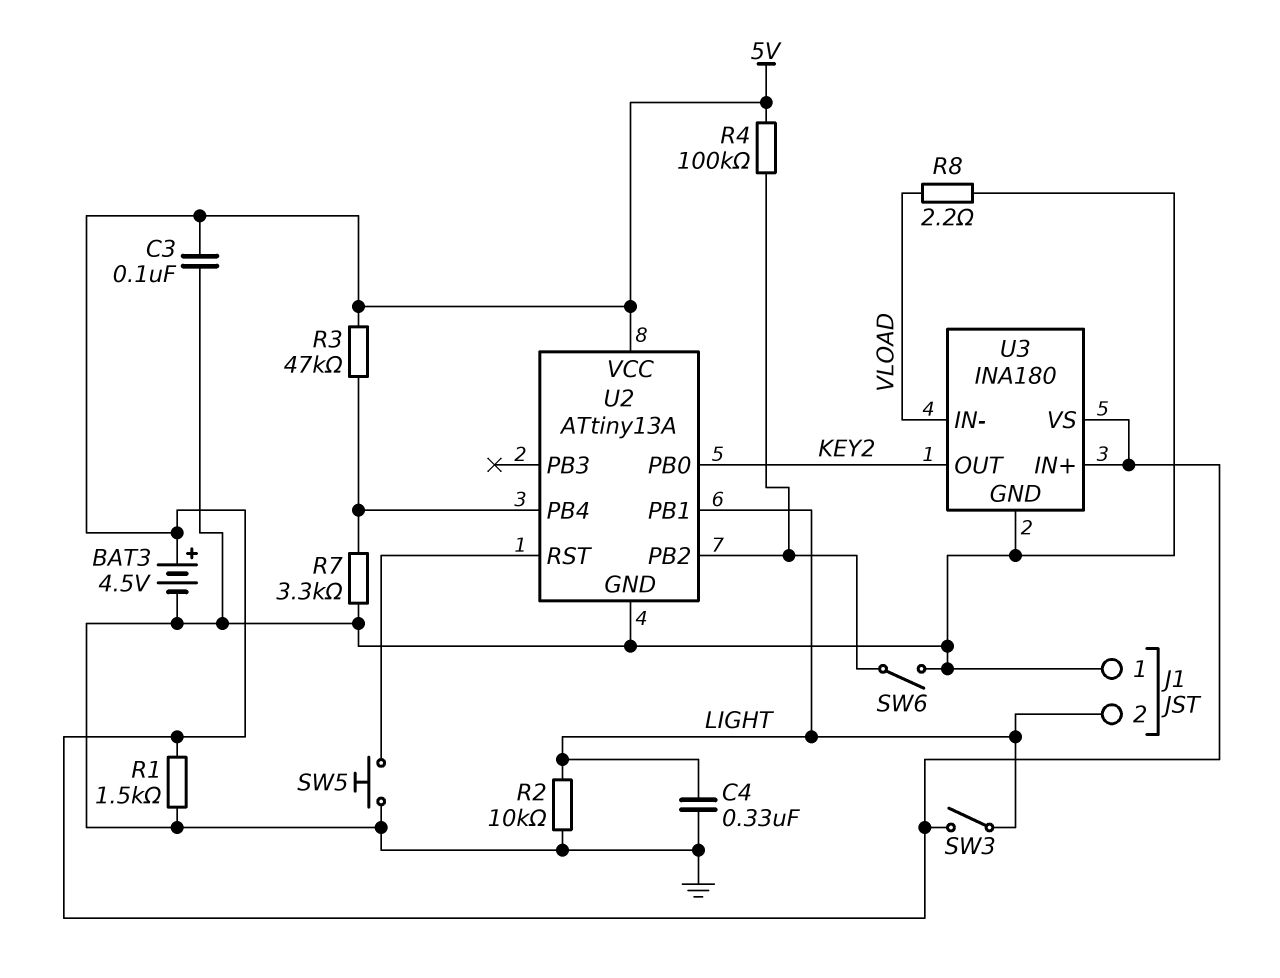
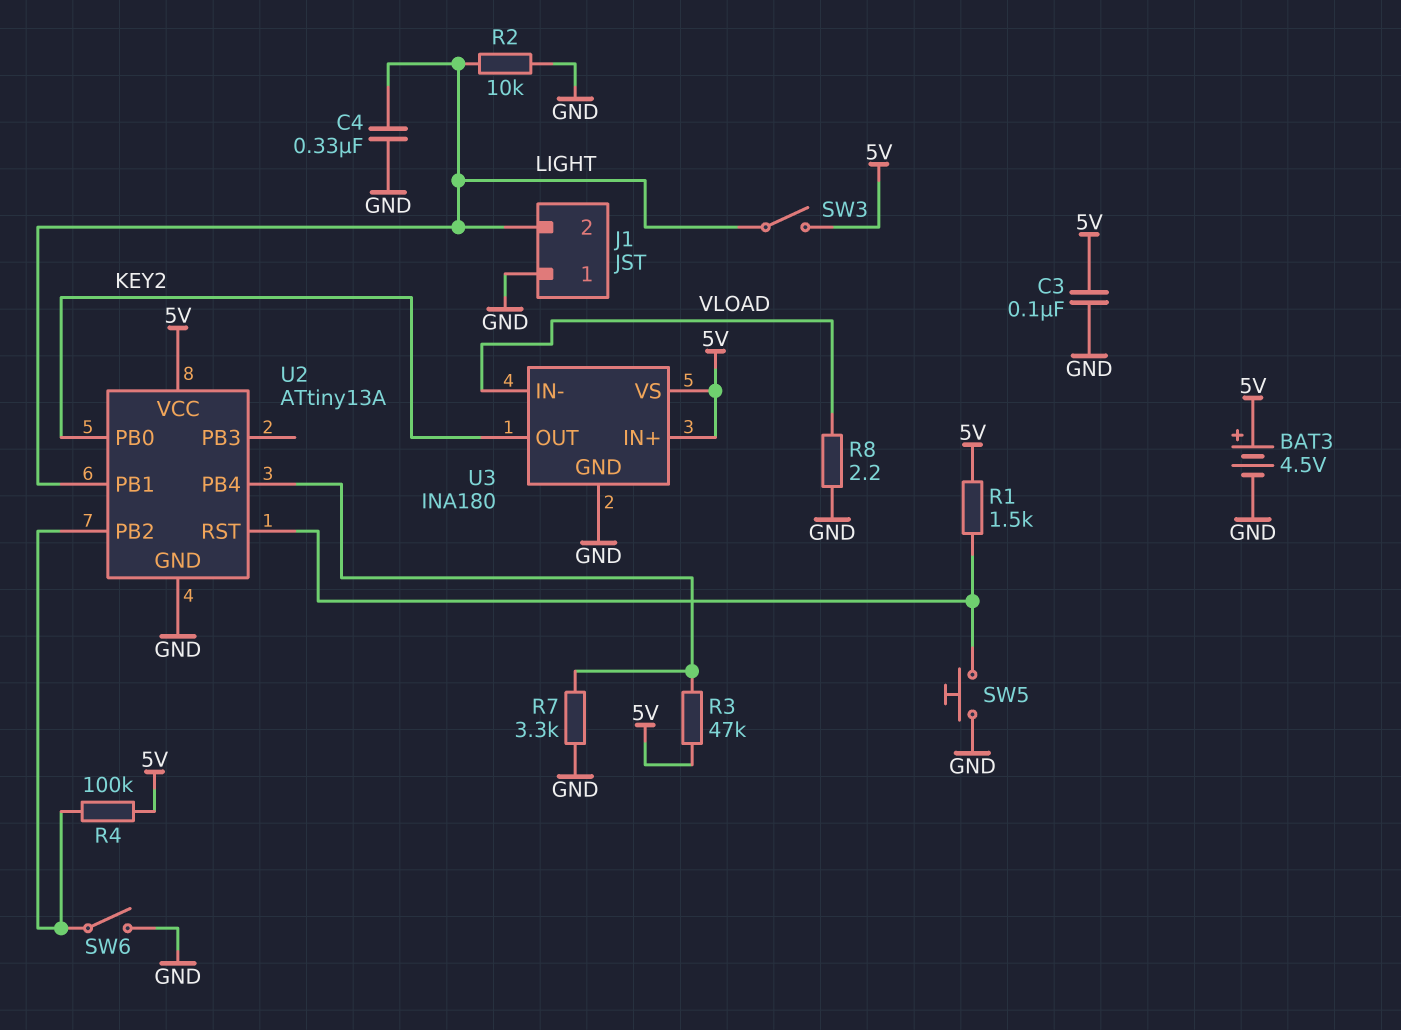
R1: 1.5k (5V, GND) -> 1.5k (5V, U2/RST)

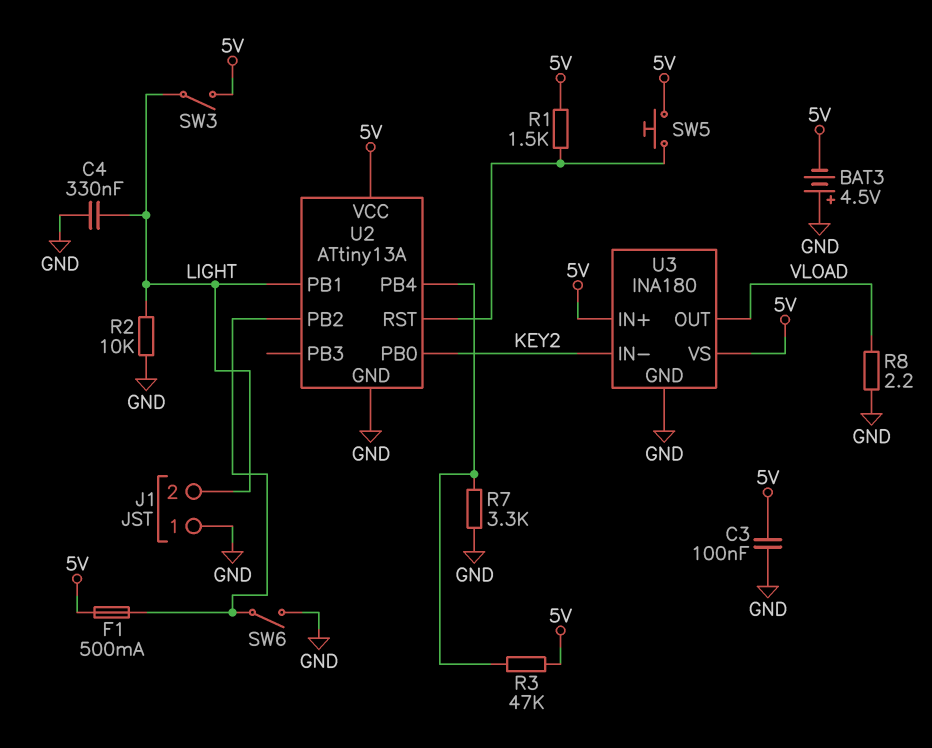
BAT3: 4.5V (plus 5V, minus GND) -> 4.5V (plus GND, minus 5V)
F1: none -> 500mA (5V, U2/PB2)
R4: 100k (5V, U2/PB2) -> none
SW5: button (GND, U2/RST) -> button (5V, U2/RST)
U3 pin IN-: VLOAD -> KEY2
U3 pin OUT: KEY2 -> VLOAD

